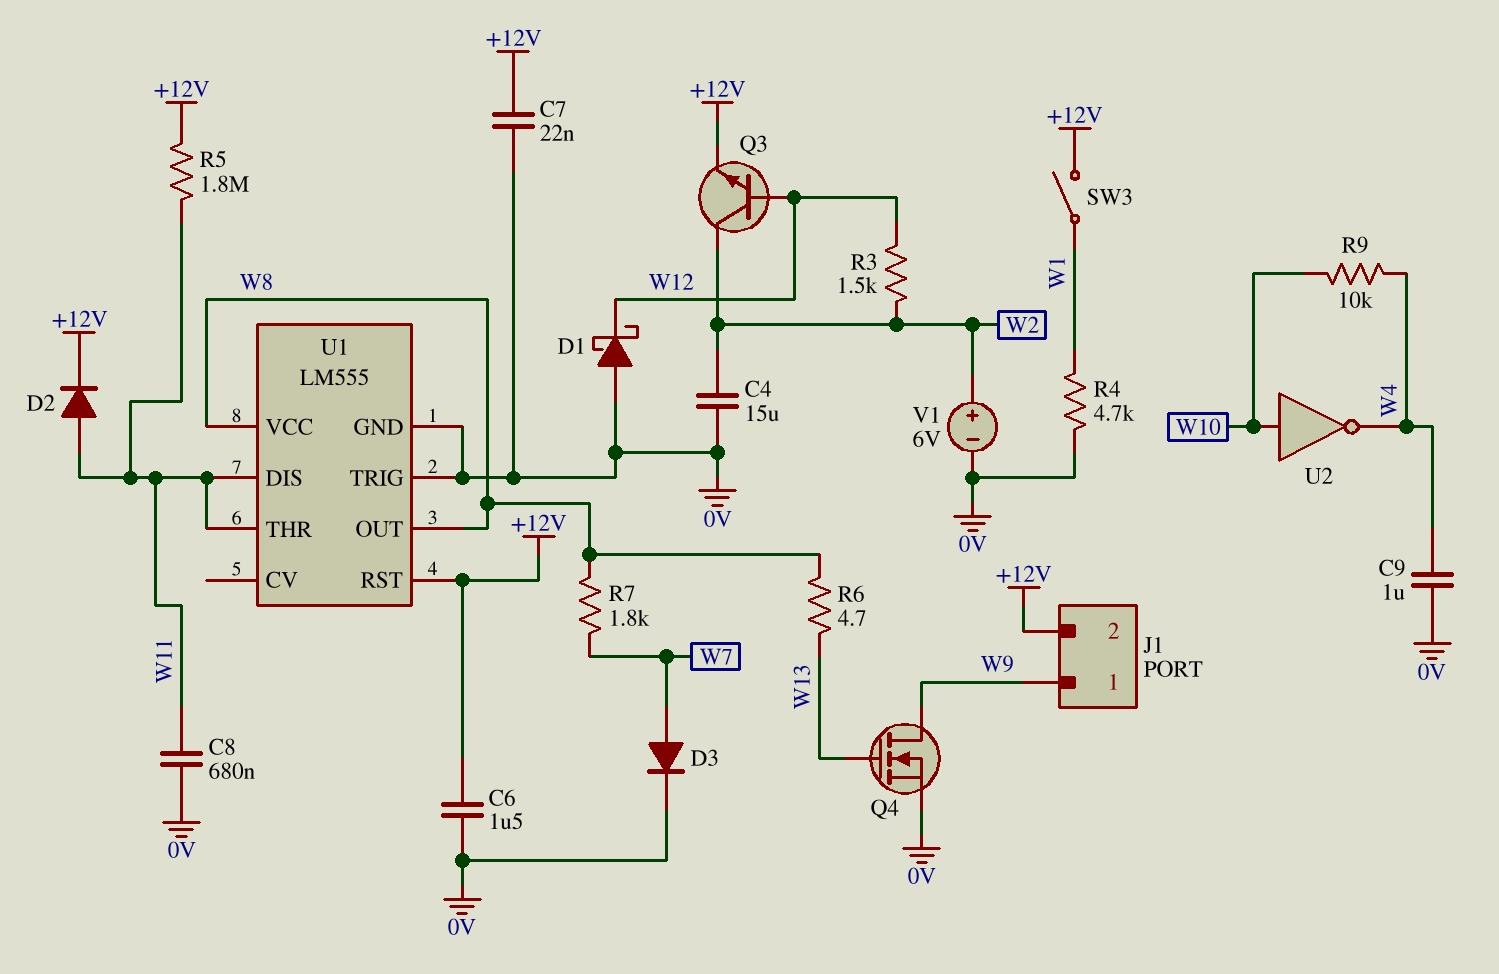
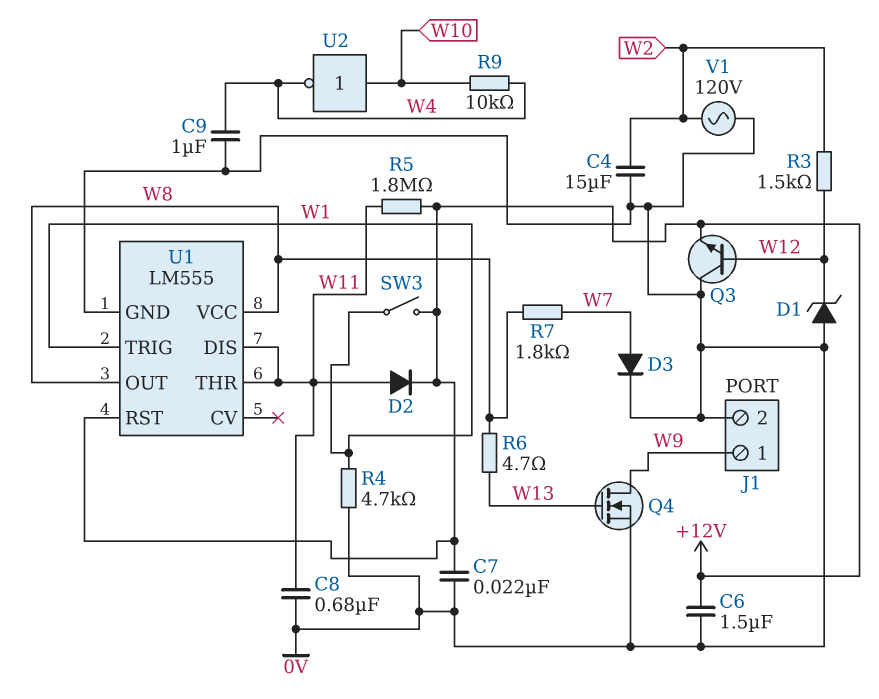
D1: schottky (A 0V, K W12) -> zener (A 0V, K W12)
J1 pin 2: +12V -> 0V
Q3: NPN (B W12, C W2, E +12V) -> NPN (B W12, C 0V, E +12V)
U1 pin TRIG: 0V -> W1
V1: 6V (plus W2, minus 0V) -> AC 120V (0V, W2)

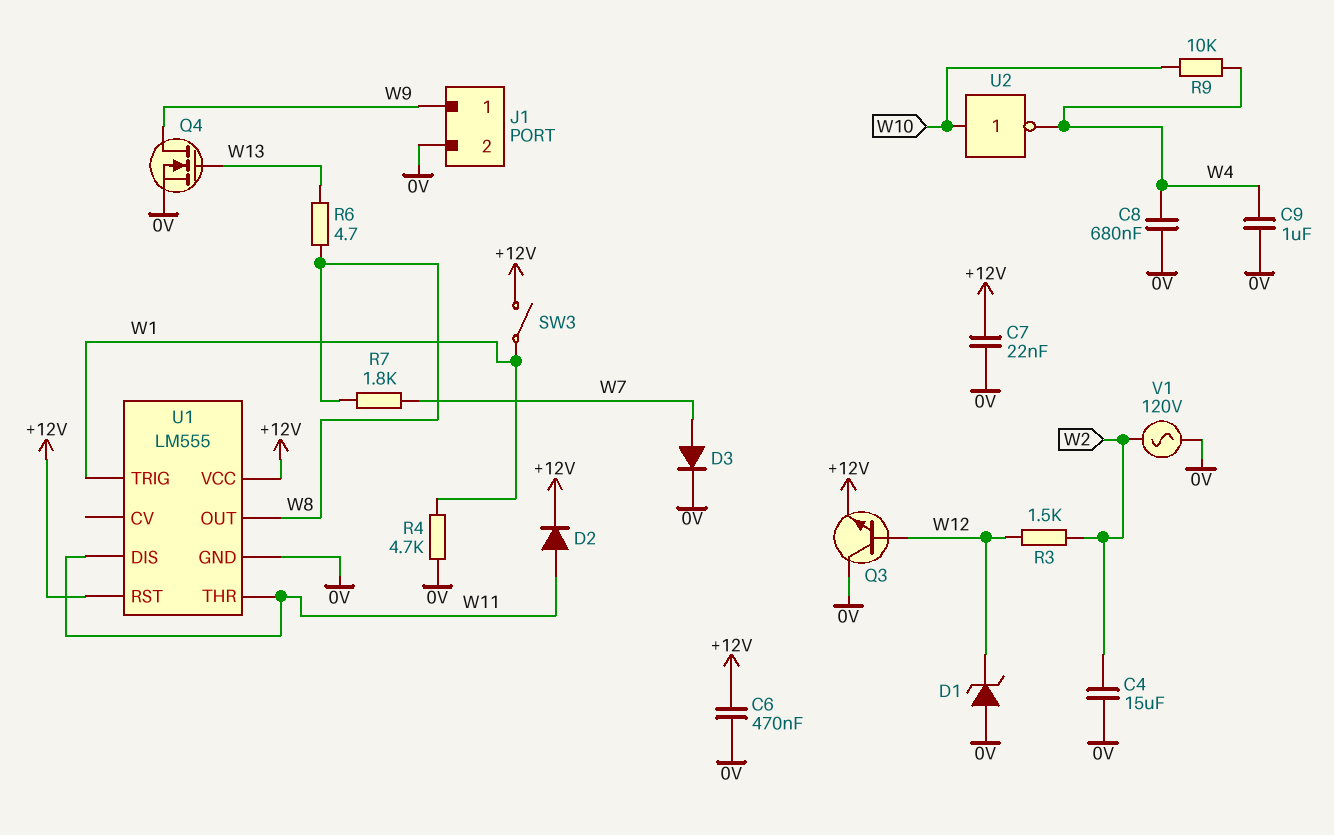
C6: 1.5uF (+12V, 0V) -> 470nF (+12V, 0V)
C8: 680nF (0V, W11) -> 680nF (0V, W4)
R5: 1.8M (+12V, W11) -> none
U1 pin VCC: W8 -> +12V

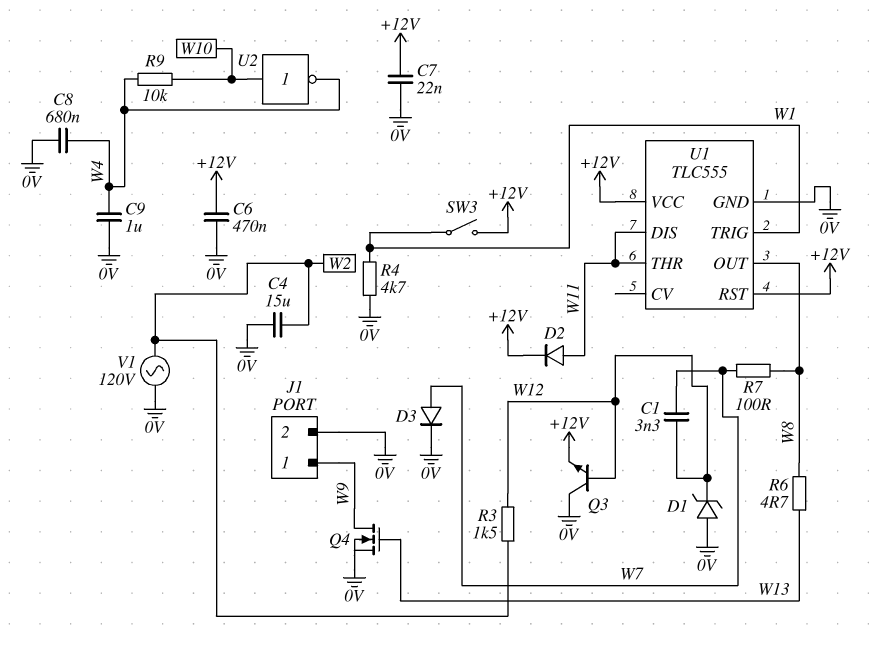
C1: none -> 3.3nF (W7, W12)
R7: 1.8k (W7, W8) -> 100 (W7, W8)
U1: LM555 -> TLC555

